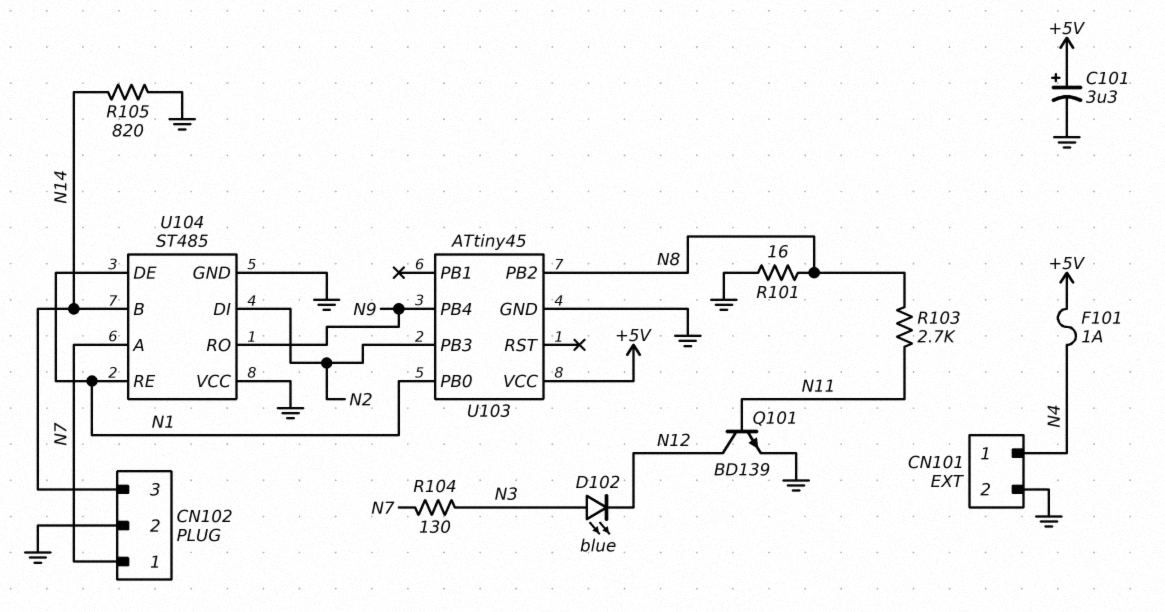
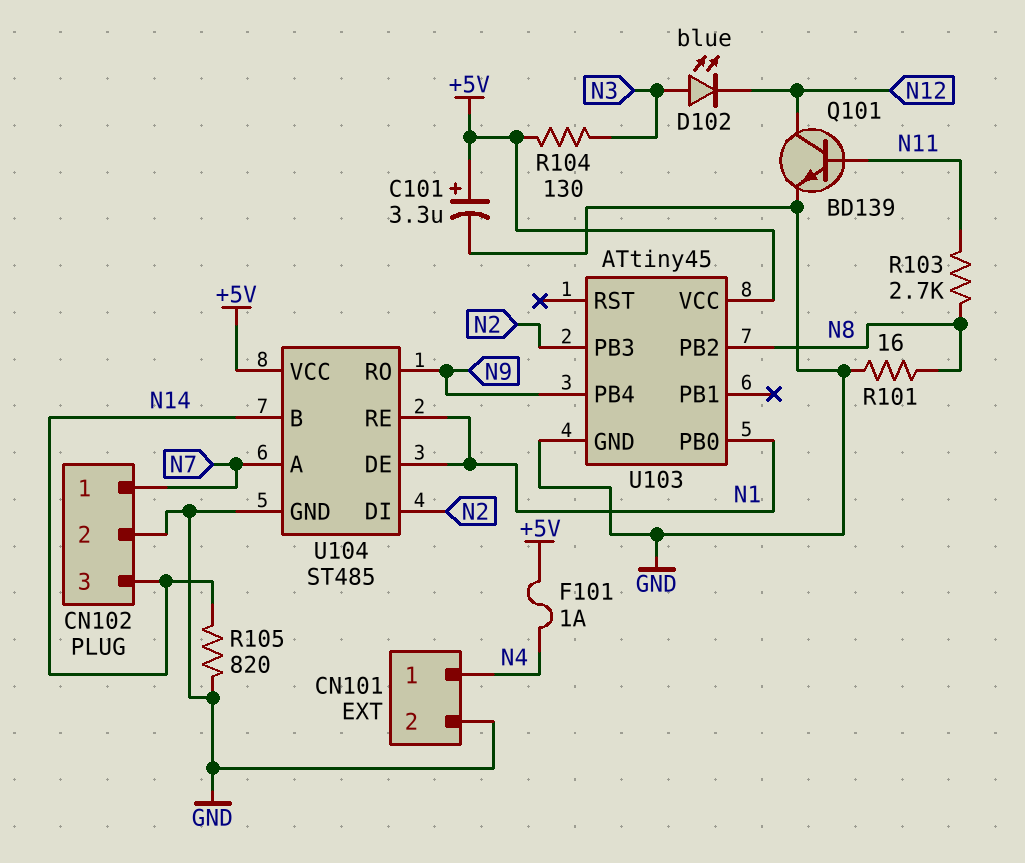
R104: 130 (N3, N7) -> 130 (+5V, N3)
U104 pin VCC: GND -> +5V

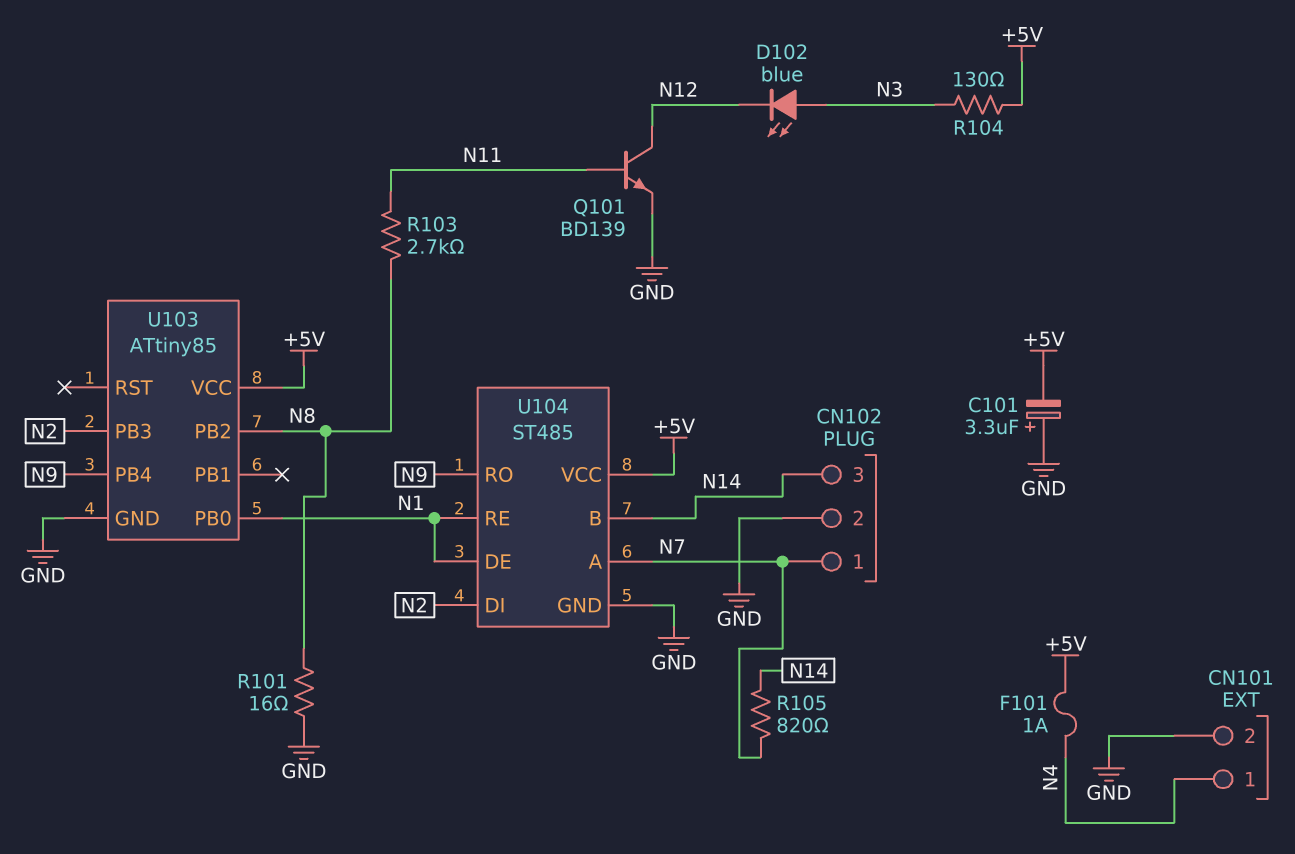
C101: 3.3uF (plus +5V, minus GND) -> 3.3uF (plus GND, minus +5V)
R105: 820 (GND, N14) -> 820 (N7, N14)
U103: ATtiny45 -> ATtiny85

